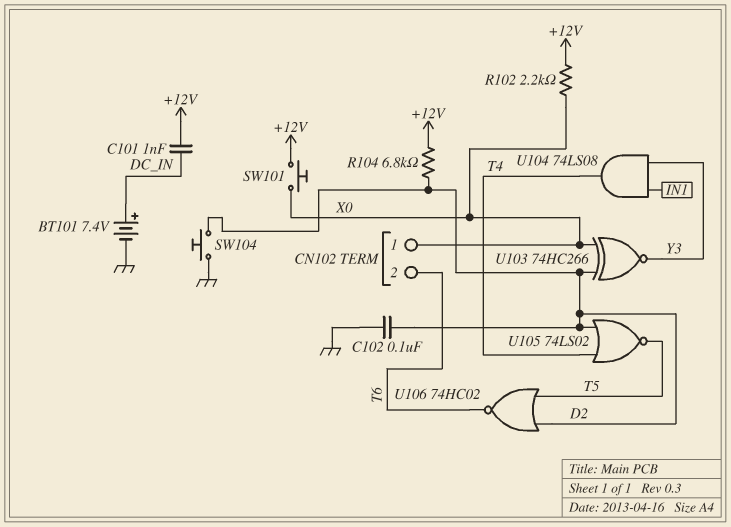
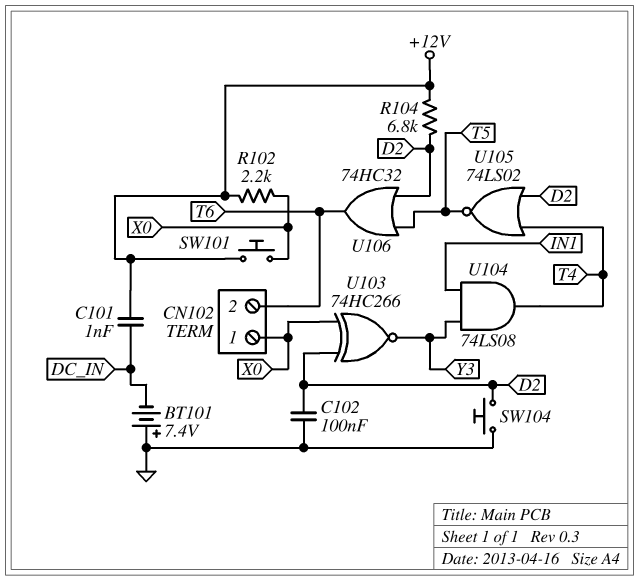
BT101: 7.4V (plus DC_IN, minus GND) -> 7.4V (plus GND, minus DC_IN)
U106: NOR 74HC02 (in D2, in T5, out T6) -> OR 74HC32 (in D2, in T5, out T6)

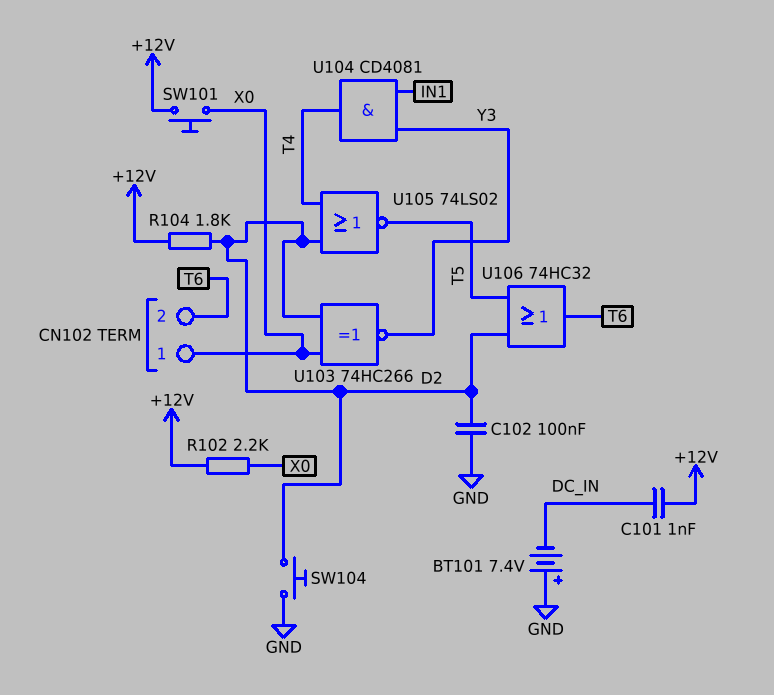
R104: 6.8k (+12V, D2) -> 1.8k (+12V, D2)
U104: AND 74LS08 (in IN1, in Y3, out T4) -> AND CD4081 (in IN1, in Y3, out T4)

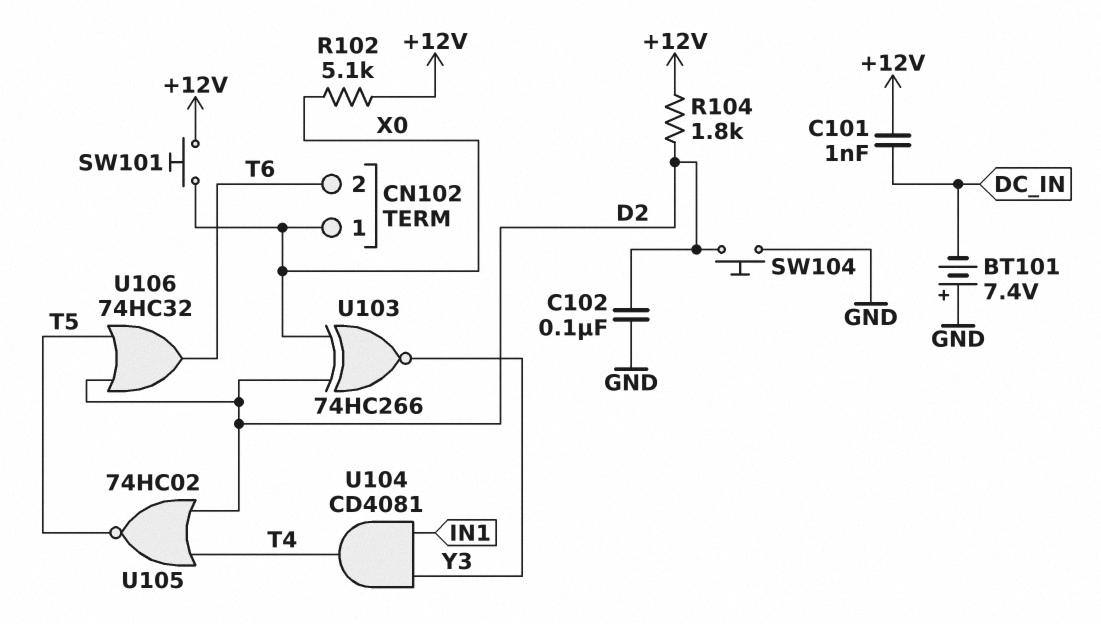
R102: 2.2k (+12V, X0) -> 5.1k (+12V, X0)
U105: NOR 74LS02 (in D2, in T4, out T5) -> NOR 74HC02 (in D2, in T4, out T5)

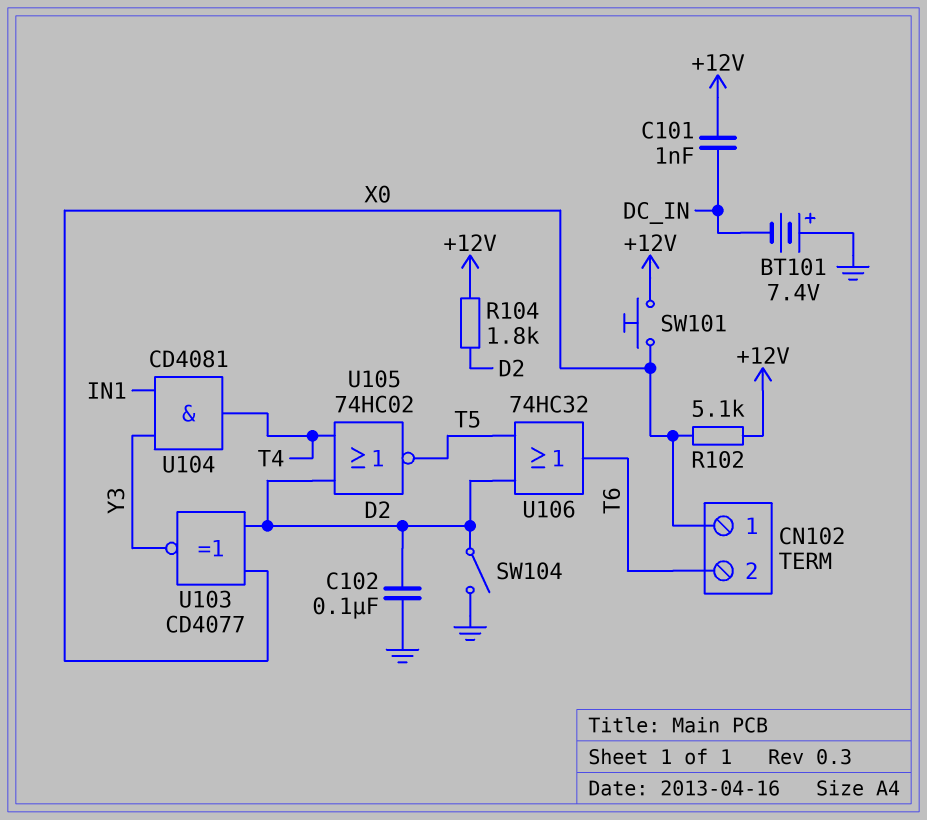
SW104: button (D2, GND) -> switch (D2, GND)
U103: XNOR 74HC266 (in D2, in X0, out Y3) -> XNOR CD4077 (in D2, in X0, out Y3)

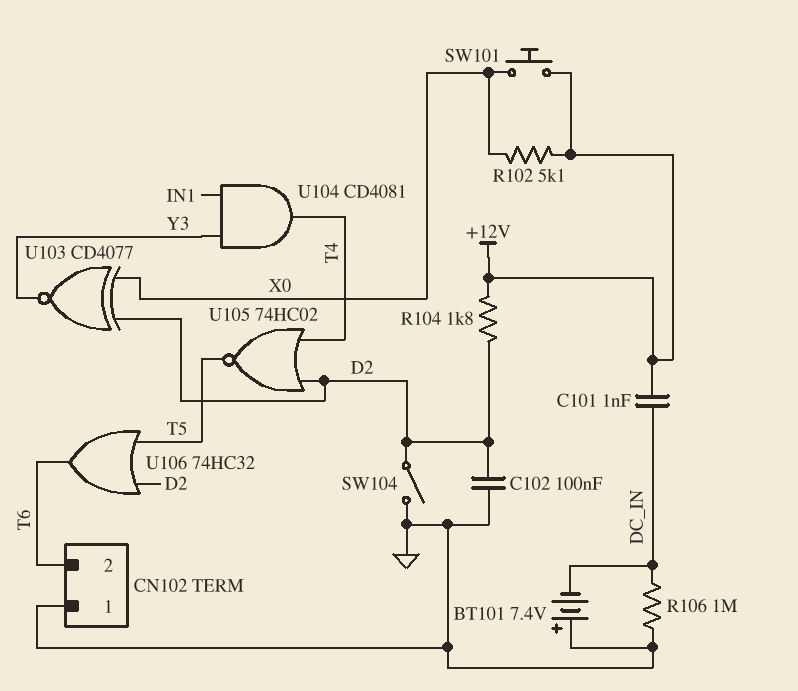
CN102 pin 1: X0 -> GND
R106: none -> 1M (DC_IN, GND)

